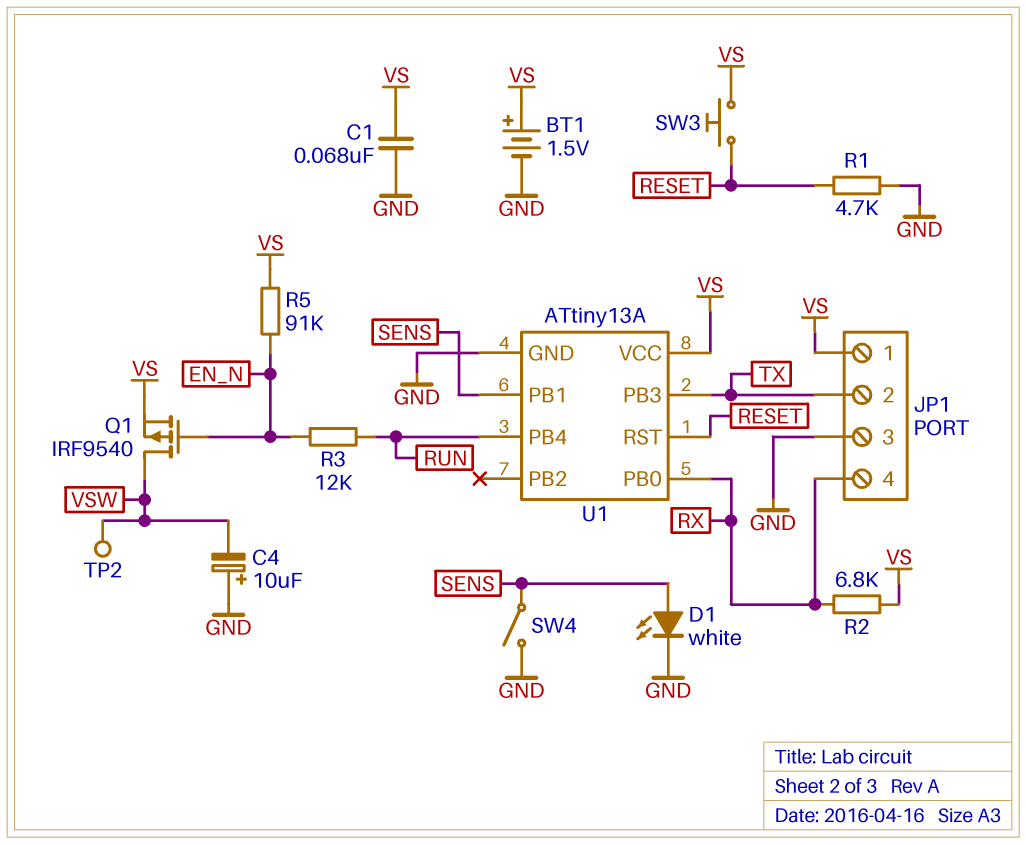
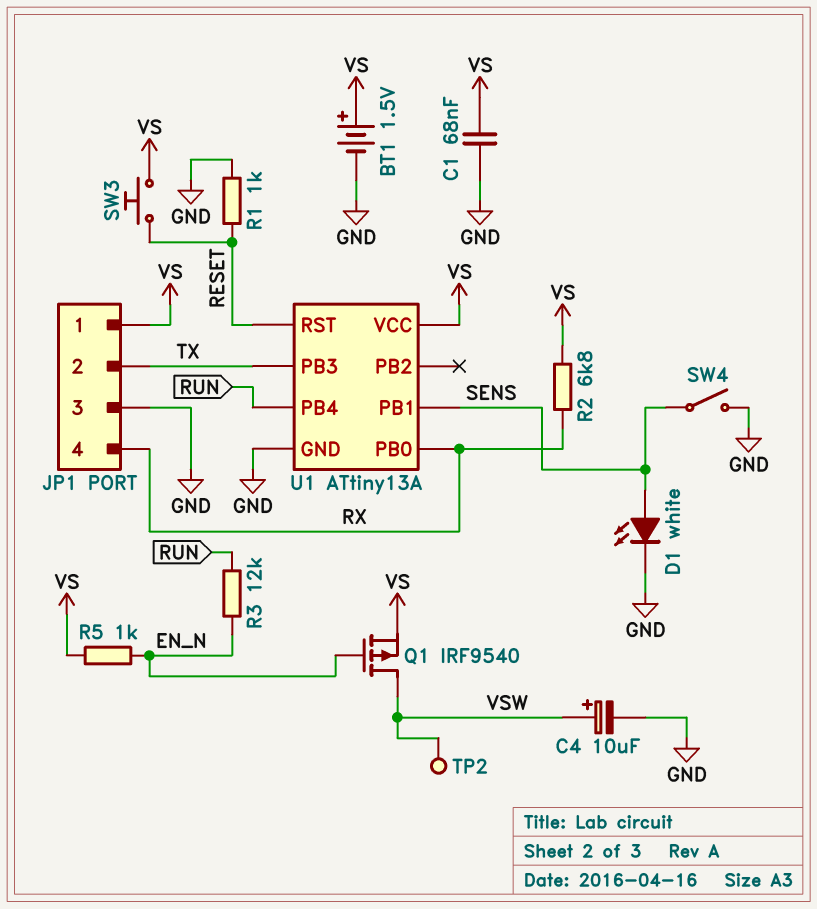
C4: 10uF (plus GND, minus VSW) -> 10uF (plus VSW, minus GND)
R1: 4.7k (GND, RESET) -> 1k (GND, RESET)
R5: 91k (EN_N, VS) -> 1k (EN_N, VS)

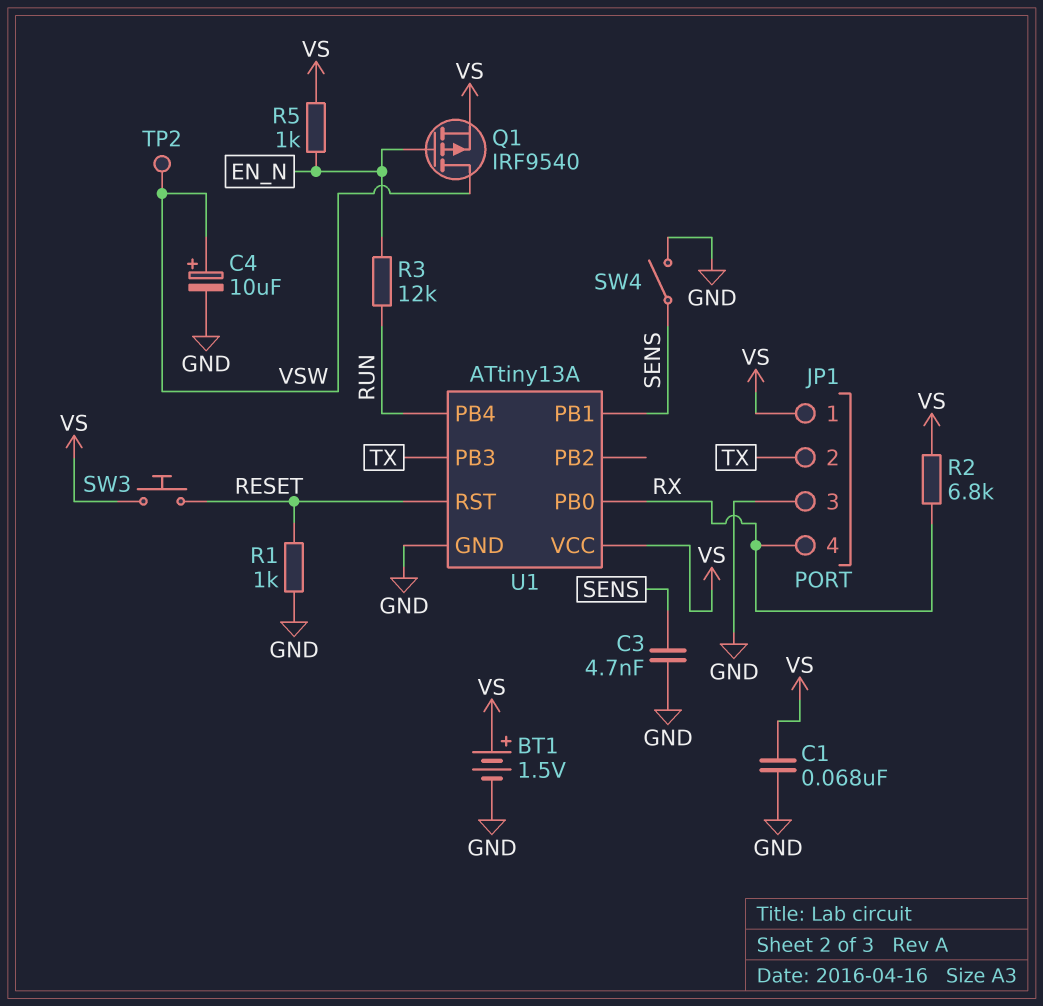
C3: none -> 4.7nF (GND, SENS)
D1: LED white (A SENS, K GND) -> none

